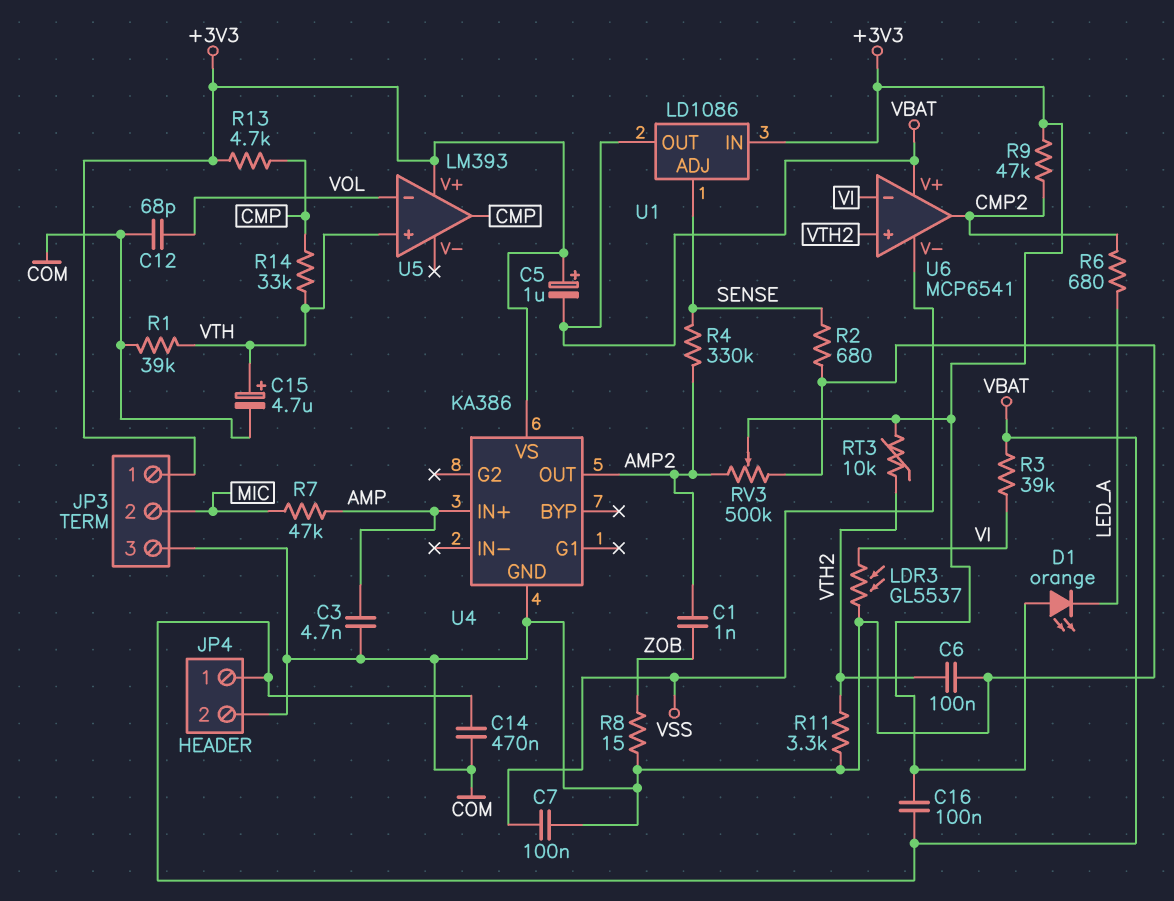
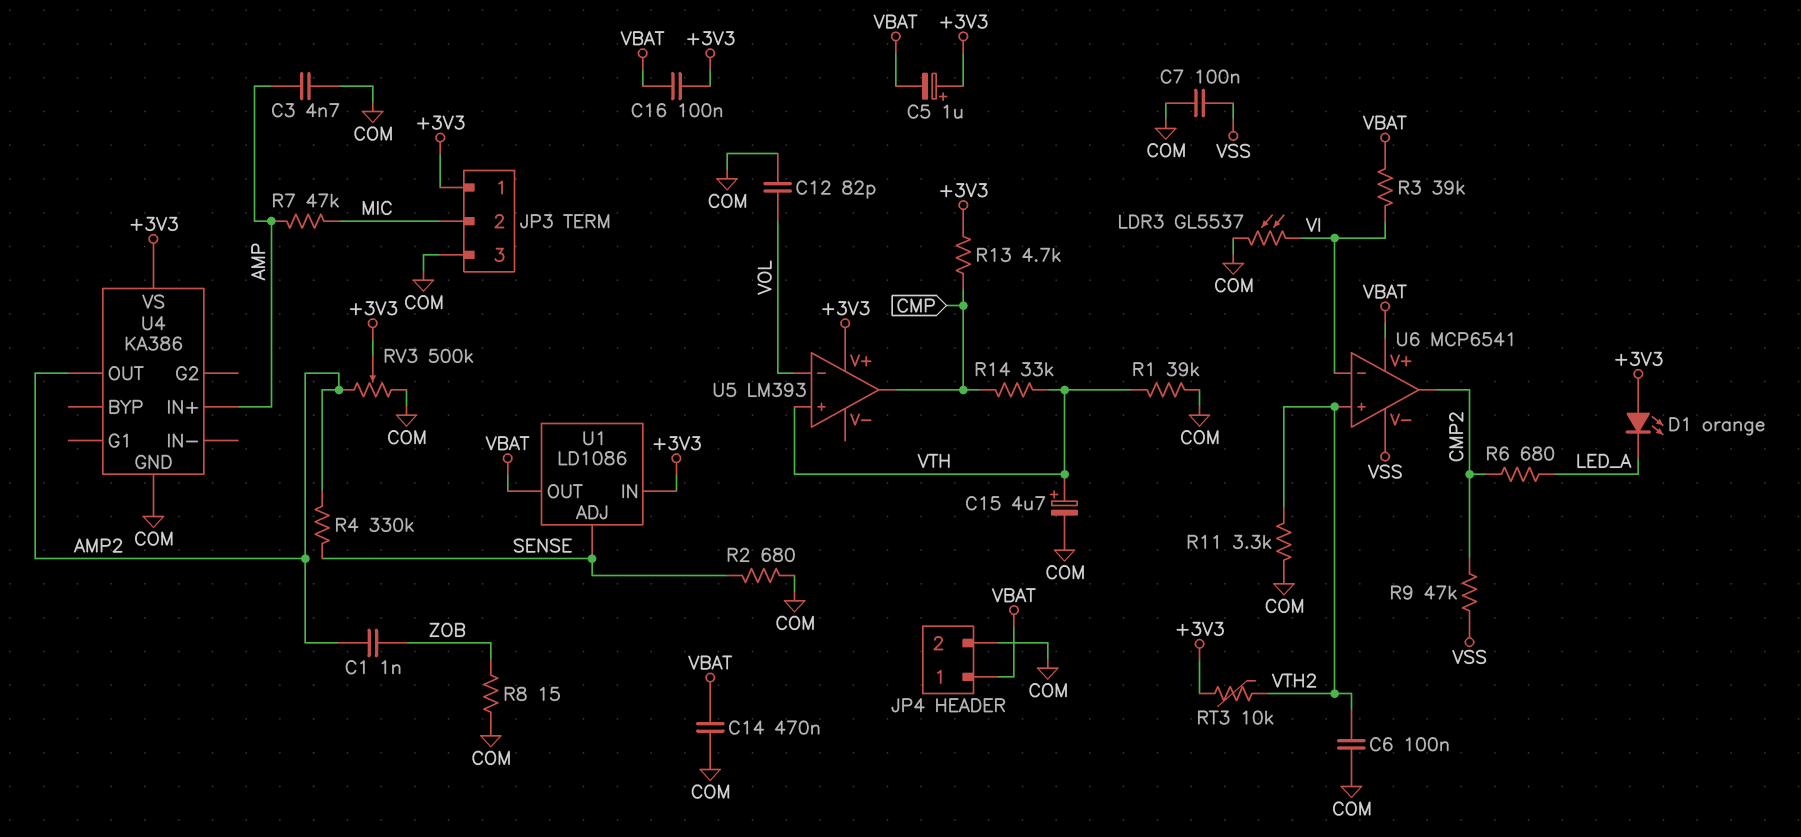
C12: 68pF (COM, VOL) -> 82pF (COM, VOL)
R9: 47k (+3V3, CMP2) -> 47k (CMP2, VSS)

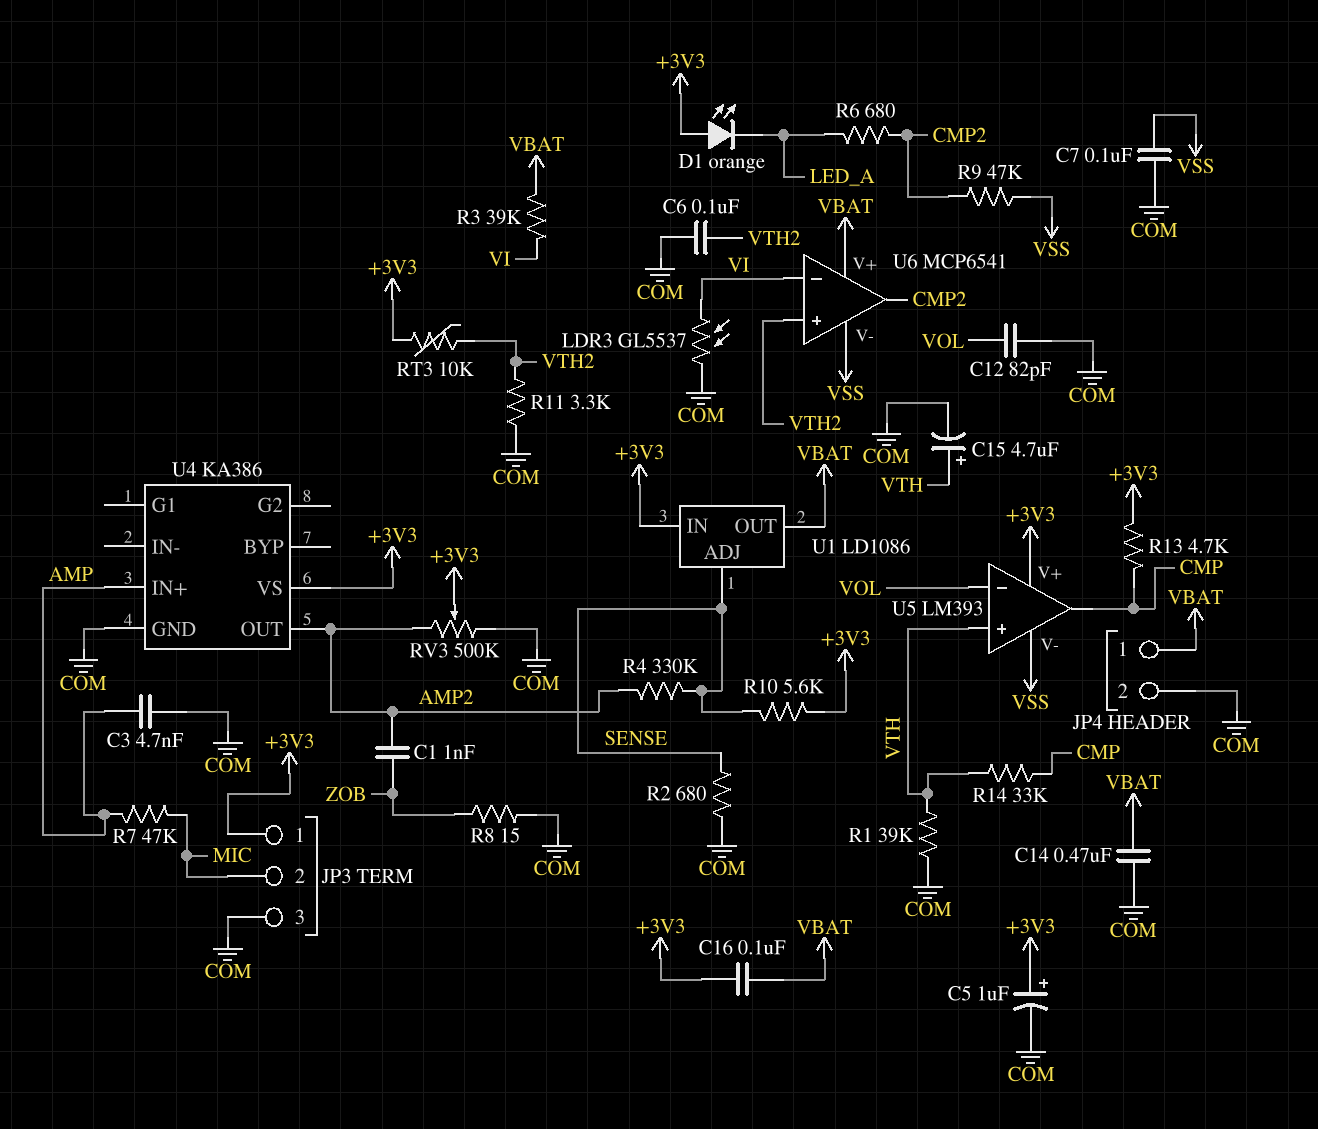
C5: 1uF (plus +3V3, minus VBAT) -> 1uF (plus +3V3, minus COM)
R10: none -> 5.6k (+3V3, SENSE)
U5 pin V-: none -> VSS

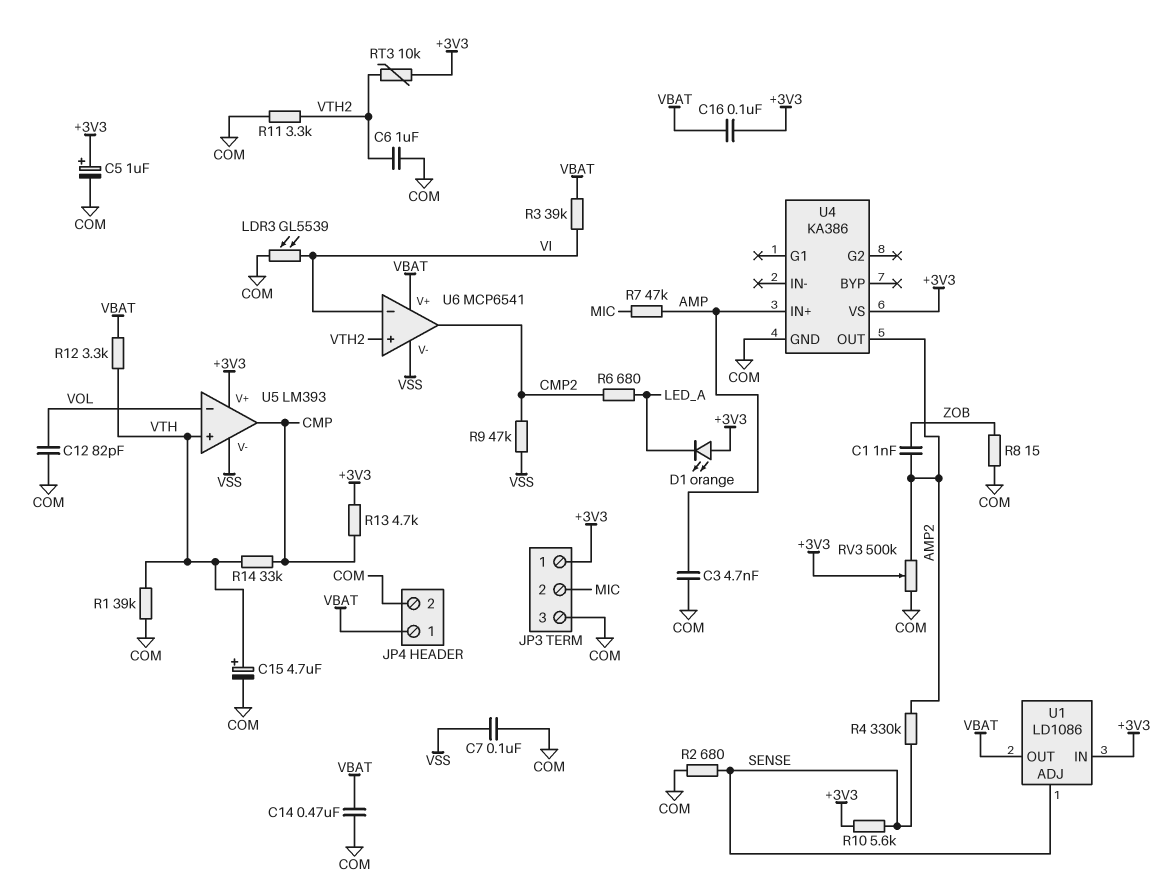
C6: 100nF (COM, VTH2) -> 1uF (COM, VTH2)
LDR3: GL5537 (COM, VI) -> GL5539 (COM, VI)
R12: none -> 3.3k (VBAT, VTH)

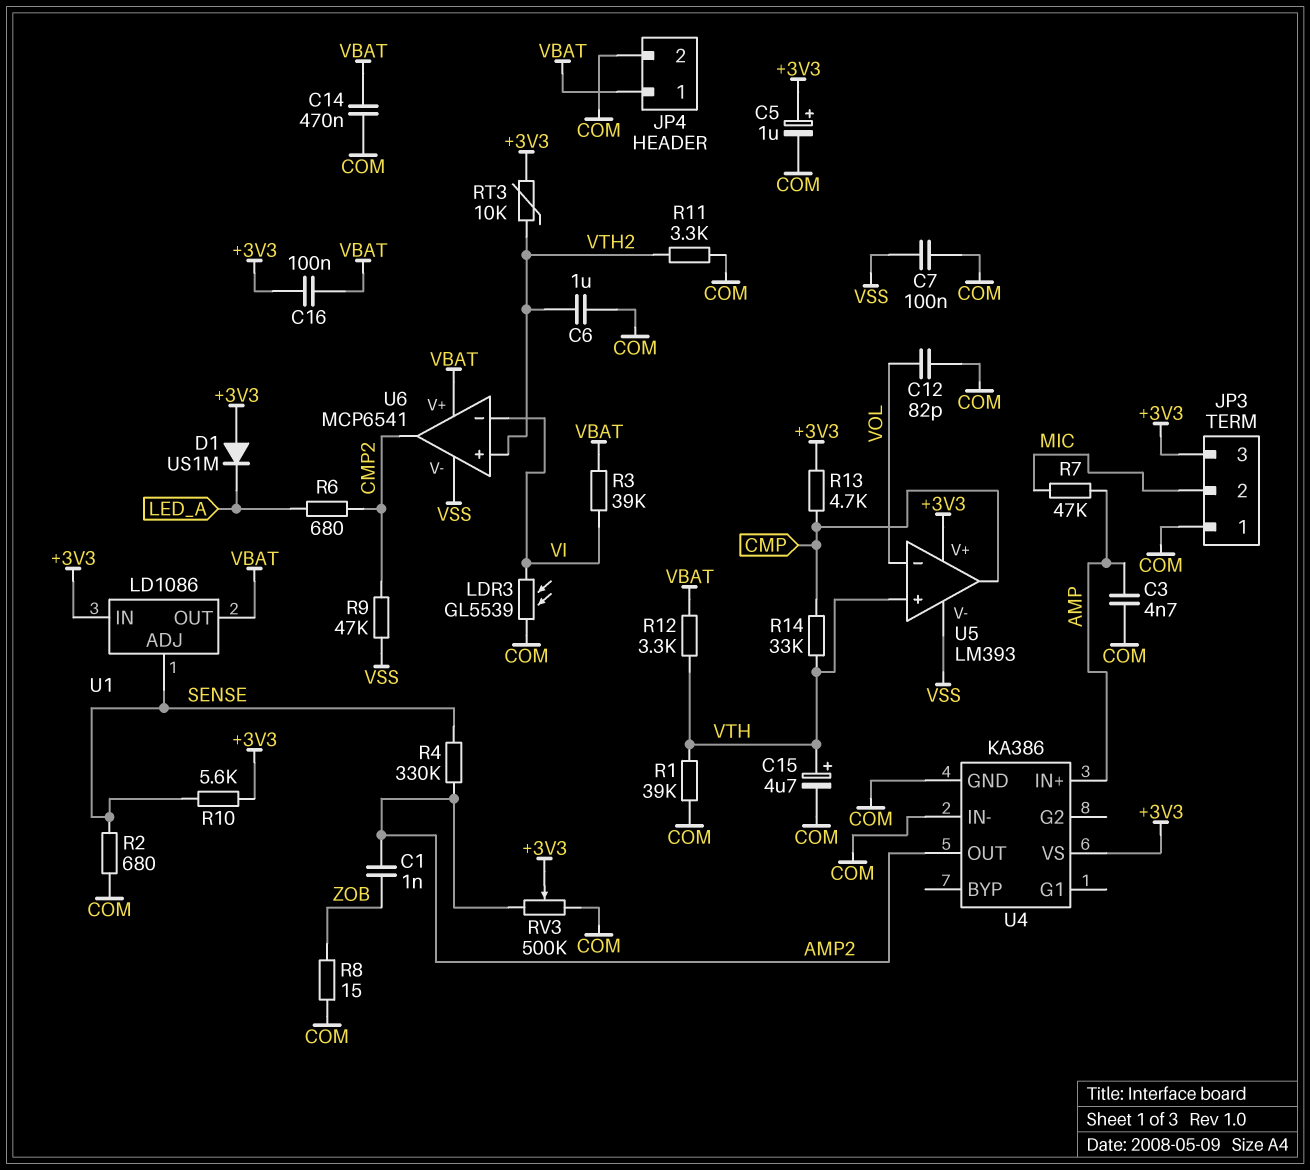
D1: LED orange (A +3V3, K LED_A) -> diode US1M (A +3V3, K LED_A)
JP3 pin 1: +3V3 -> COM
JP3 pin 3: COM -> +3V3
U4 pin IN-: none -> COM

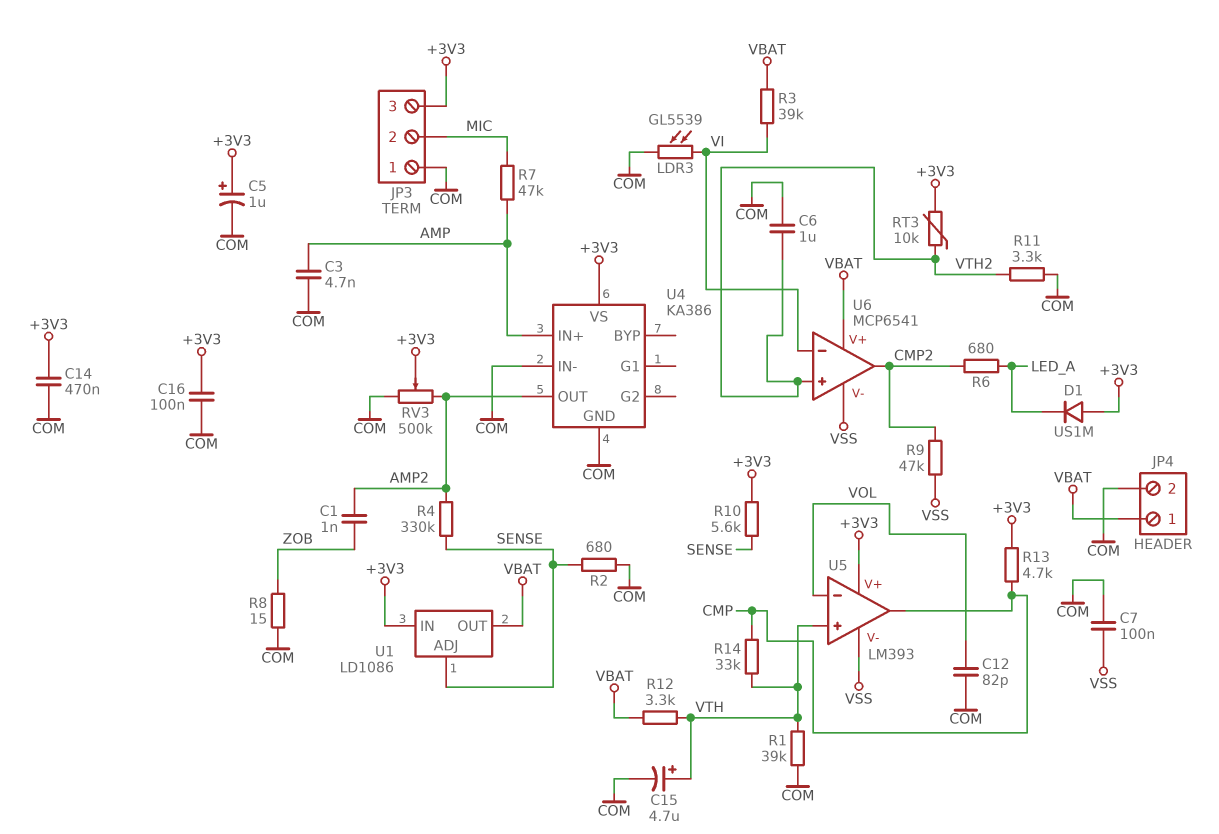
C14: 470nF (COM, VBAT) -> 470nF (+3V3, COM)
C16: 100nF (+3V3, VBAT) -> 100nF (+3V3, COM)

